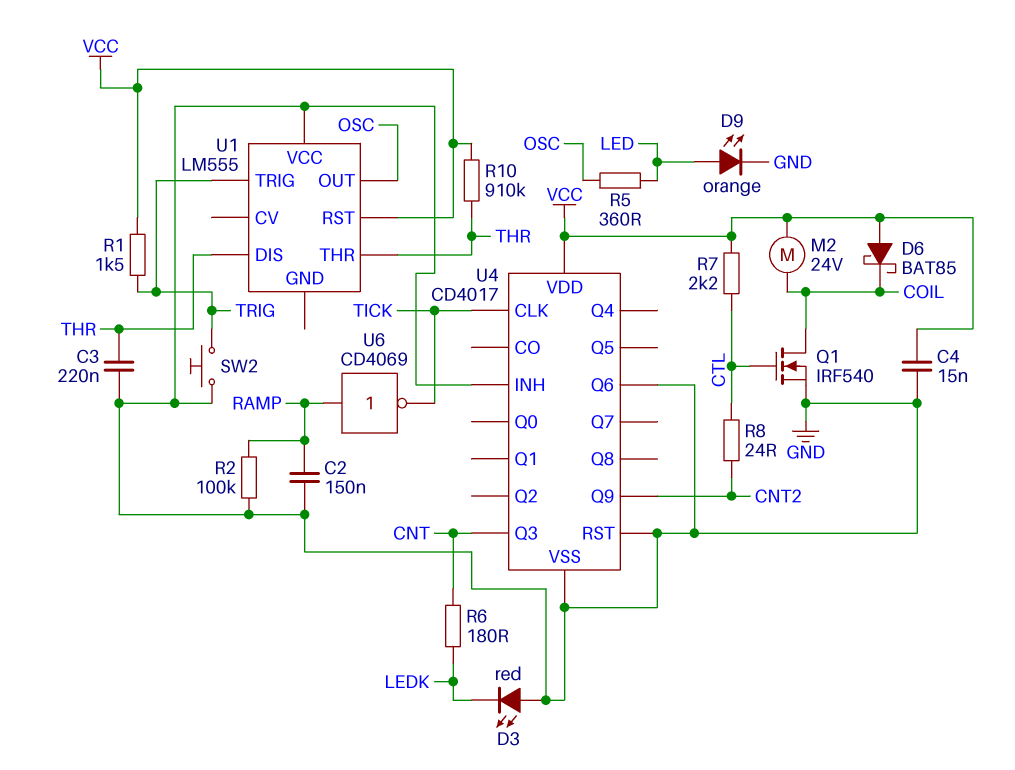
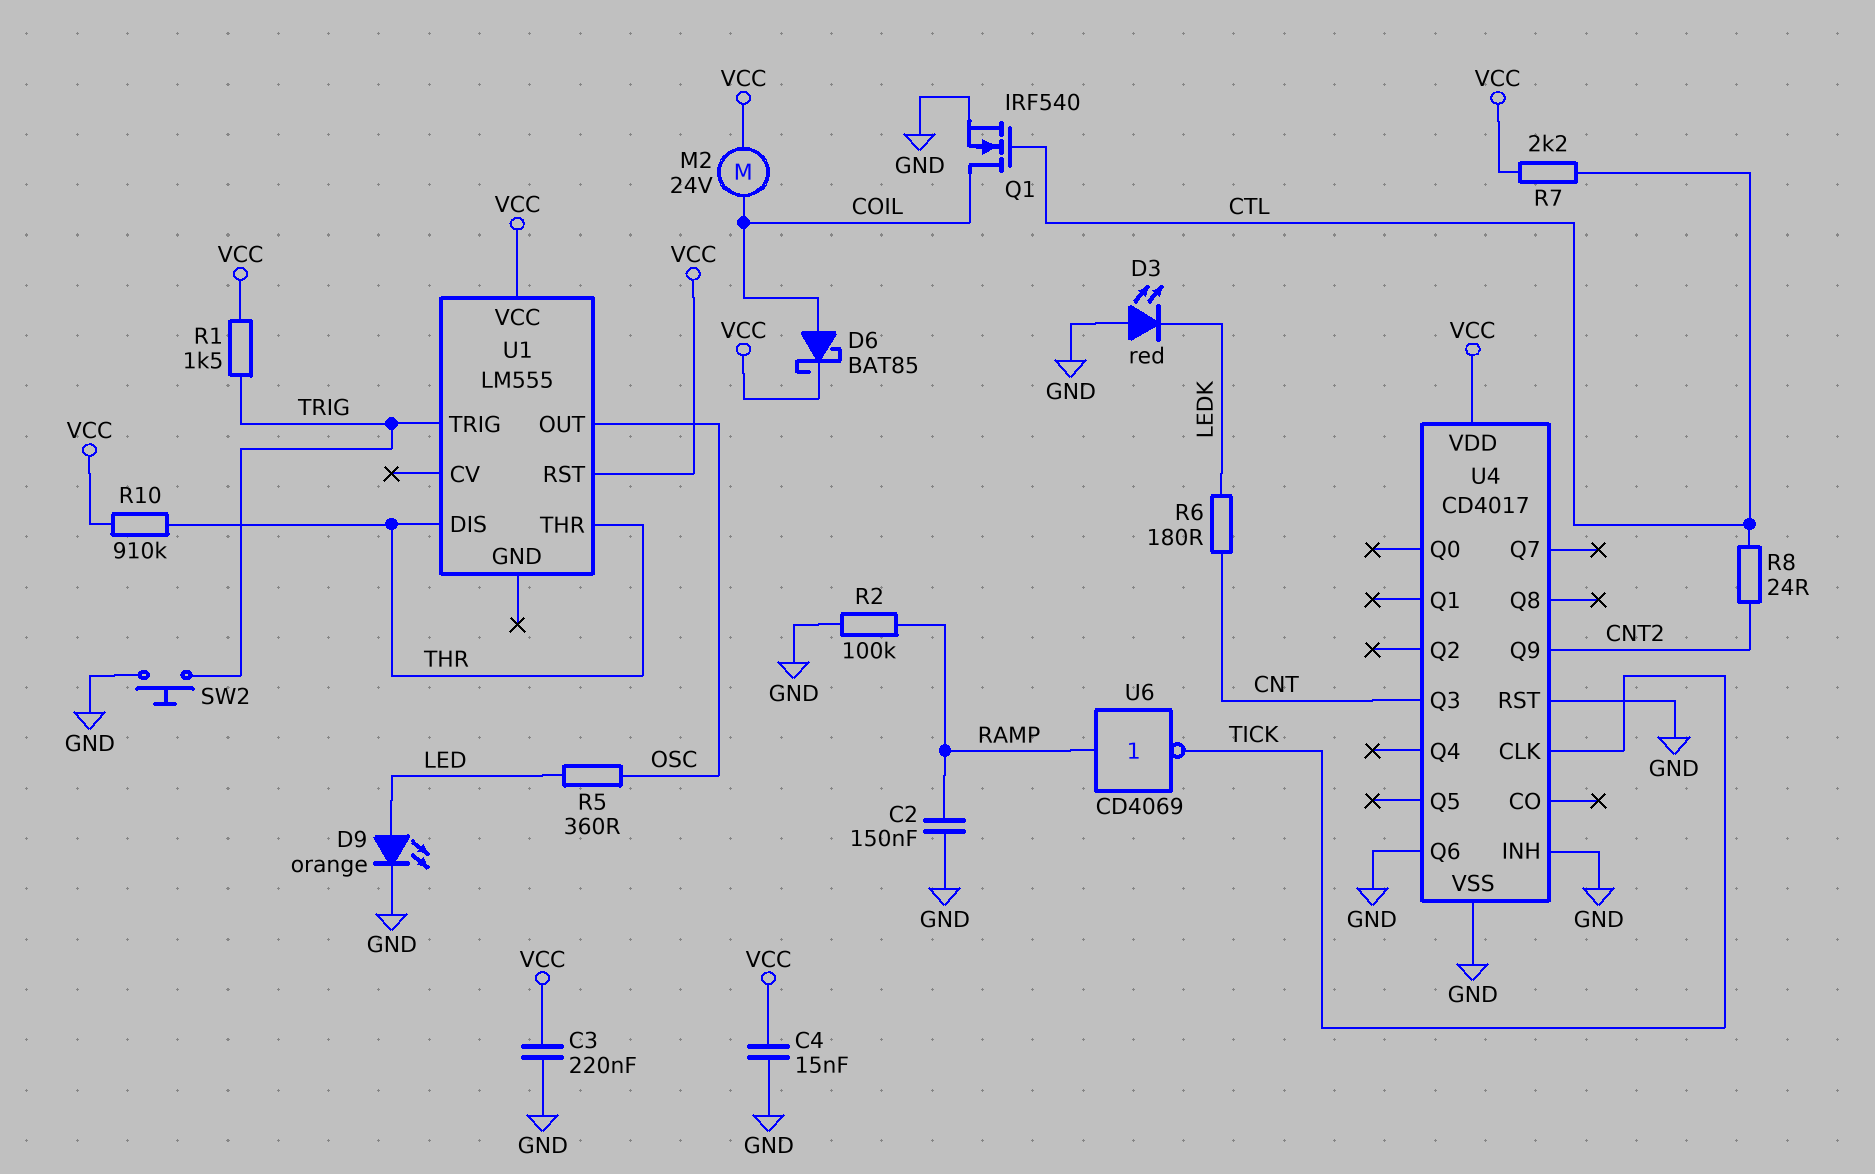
C3: 220nF (GND, THR) -> 220nF (GND, VCC)
D6: schottky BAT85 (A VCC, K COIL) -> schottky BAT85 (A COIL, K VCC)
U1 pin VCC: GND -> VCC

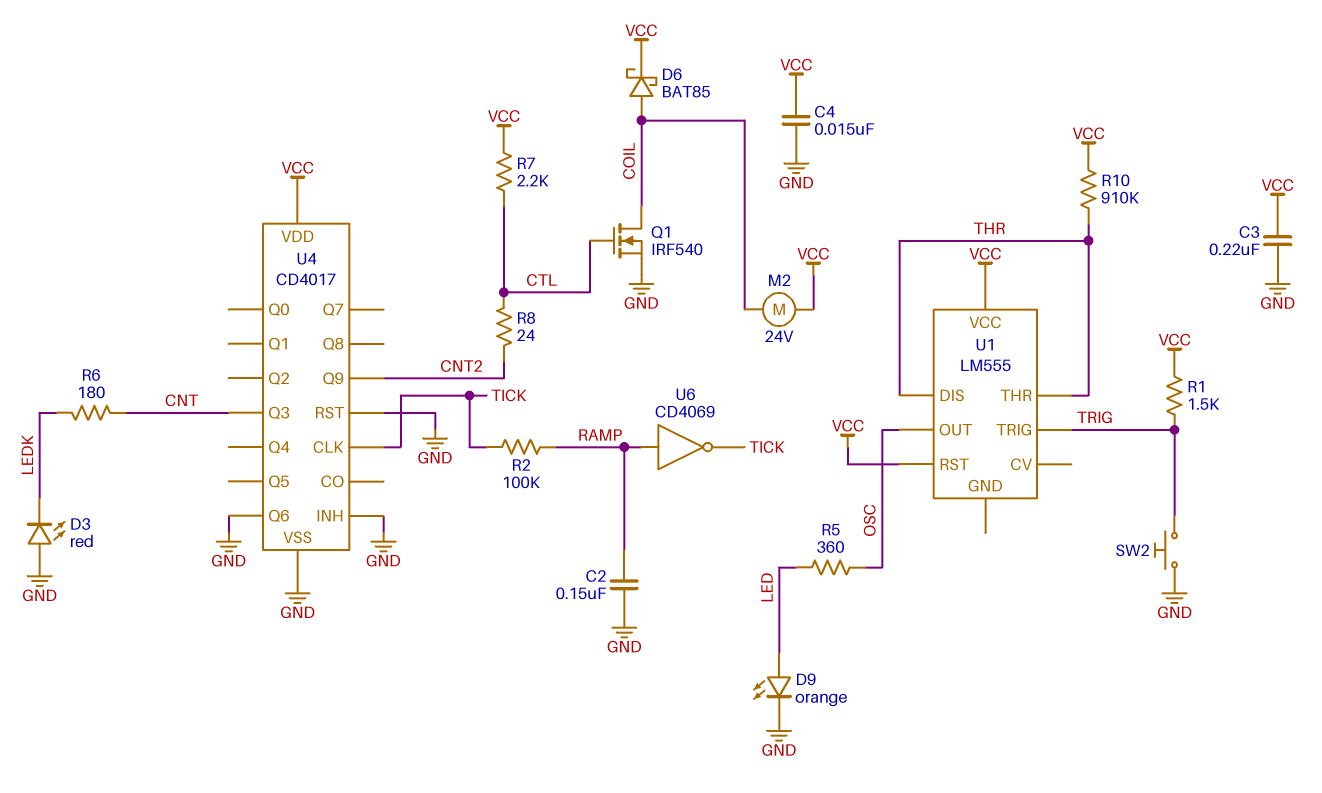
R2: 100k (GND, RAMP) -> 100k (RAMP, TICK)

